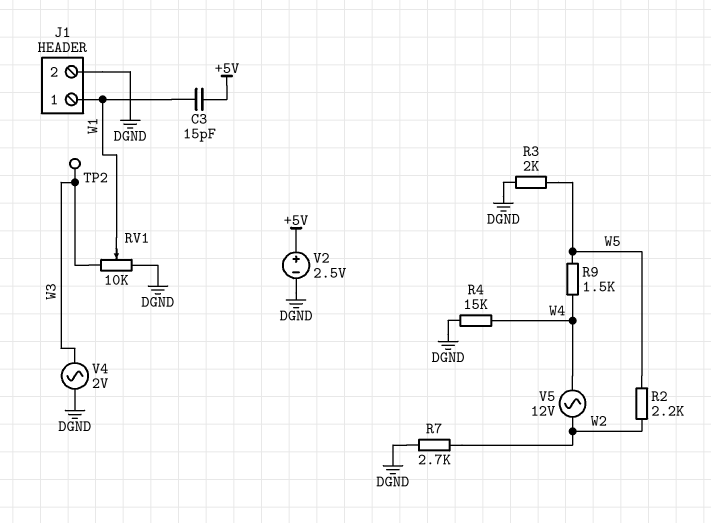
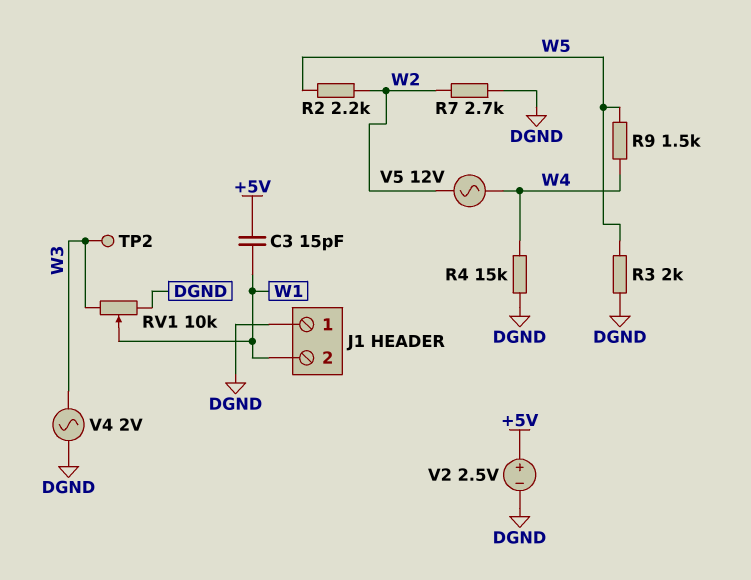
J1 pin 1: W1 -> DGND
J1 pin 2: DGND -> W1

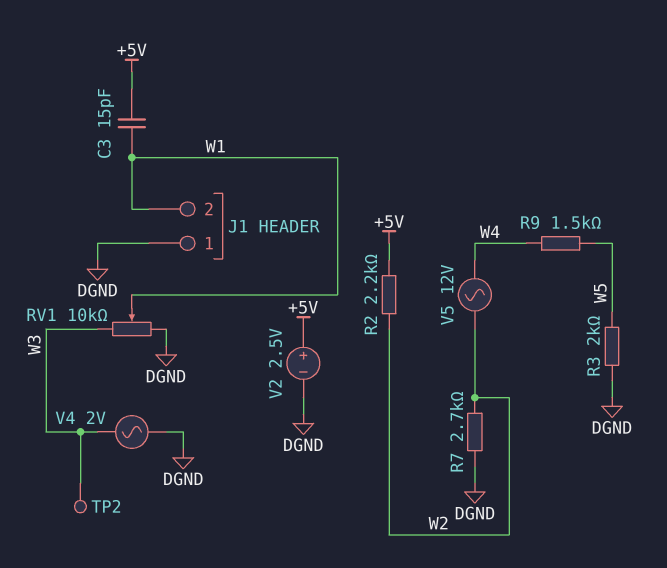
R2: 2.2k (W2, W5) -> 2.2k (+5V, W2)
R4: 15k (DGND, W4) -> none

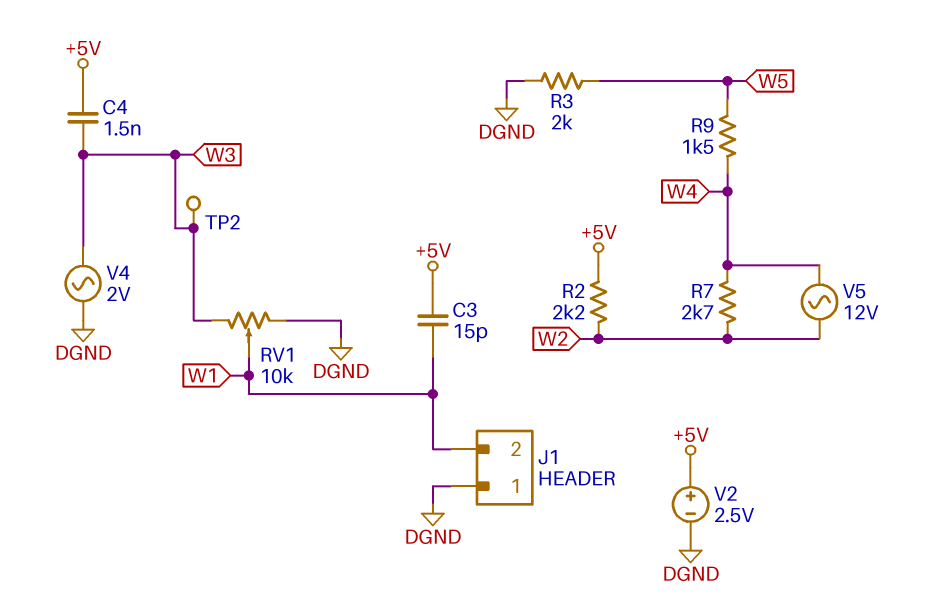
C4: none -> 1.5nF (+5V, W3)
R7: 2.7k (DGND, W2) -> 2.7k (W2, W4)

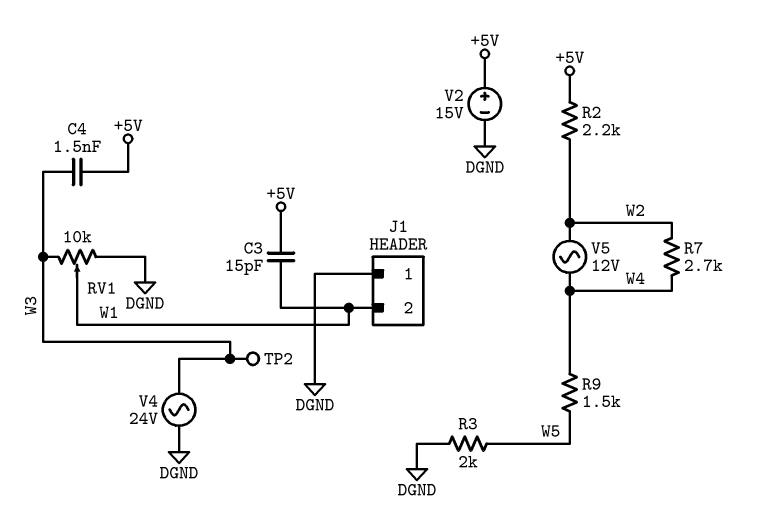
V2: 2.5V (plus +5V, minus DGND) -> 15V (plus +5V, minus DGND)
V4: AC 2V (DGND, W3) -> AC 24V (DGND, W3)

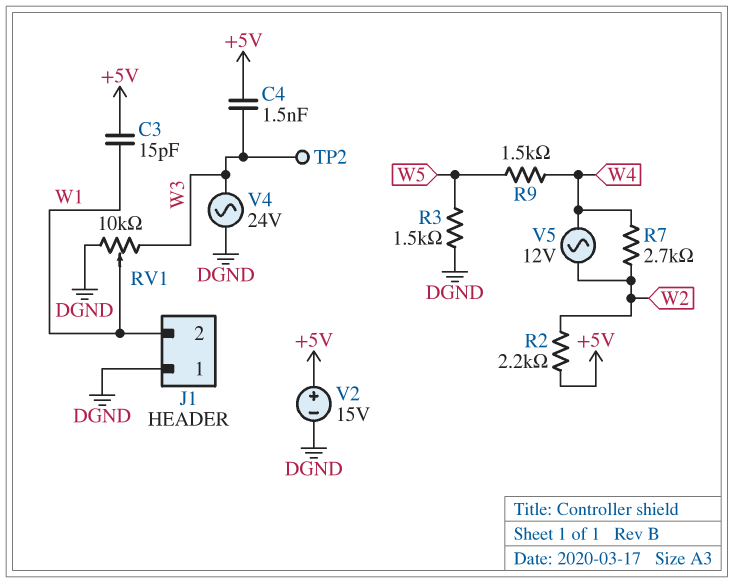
R3: 2k (DGND, W5) -> 1.5k (DGND, W5)

